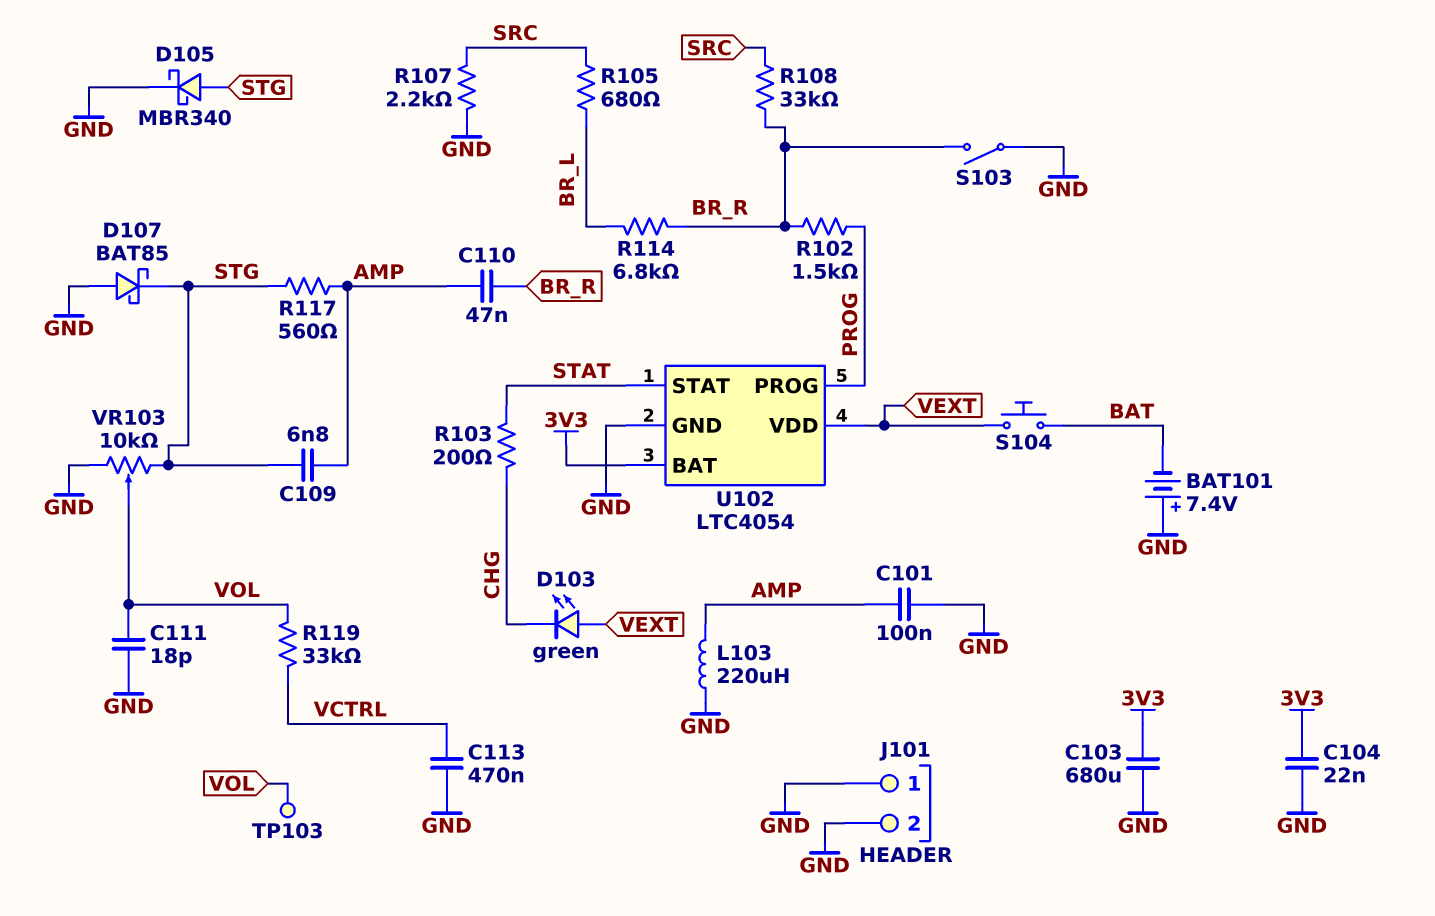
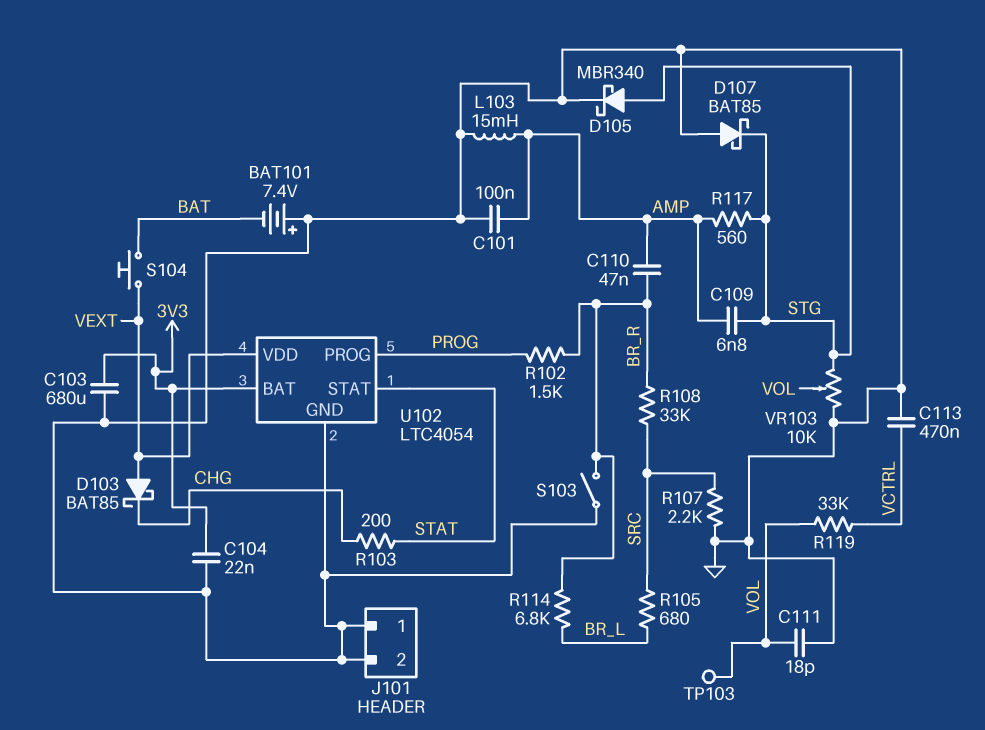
D103: LED green (A VEXT, K CHG) -> schottky BAT85 (A VEXT, K CHG)
L103: 220uH (AMP, GND) -> 15mH (AMP, GND)

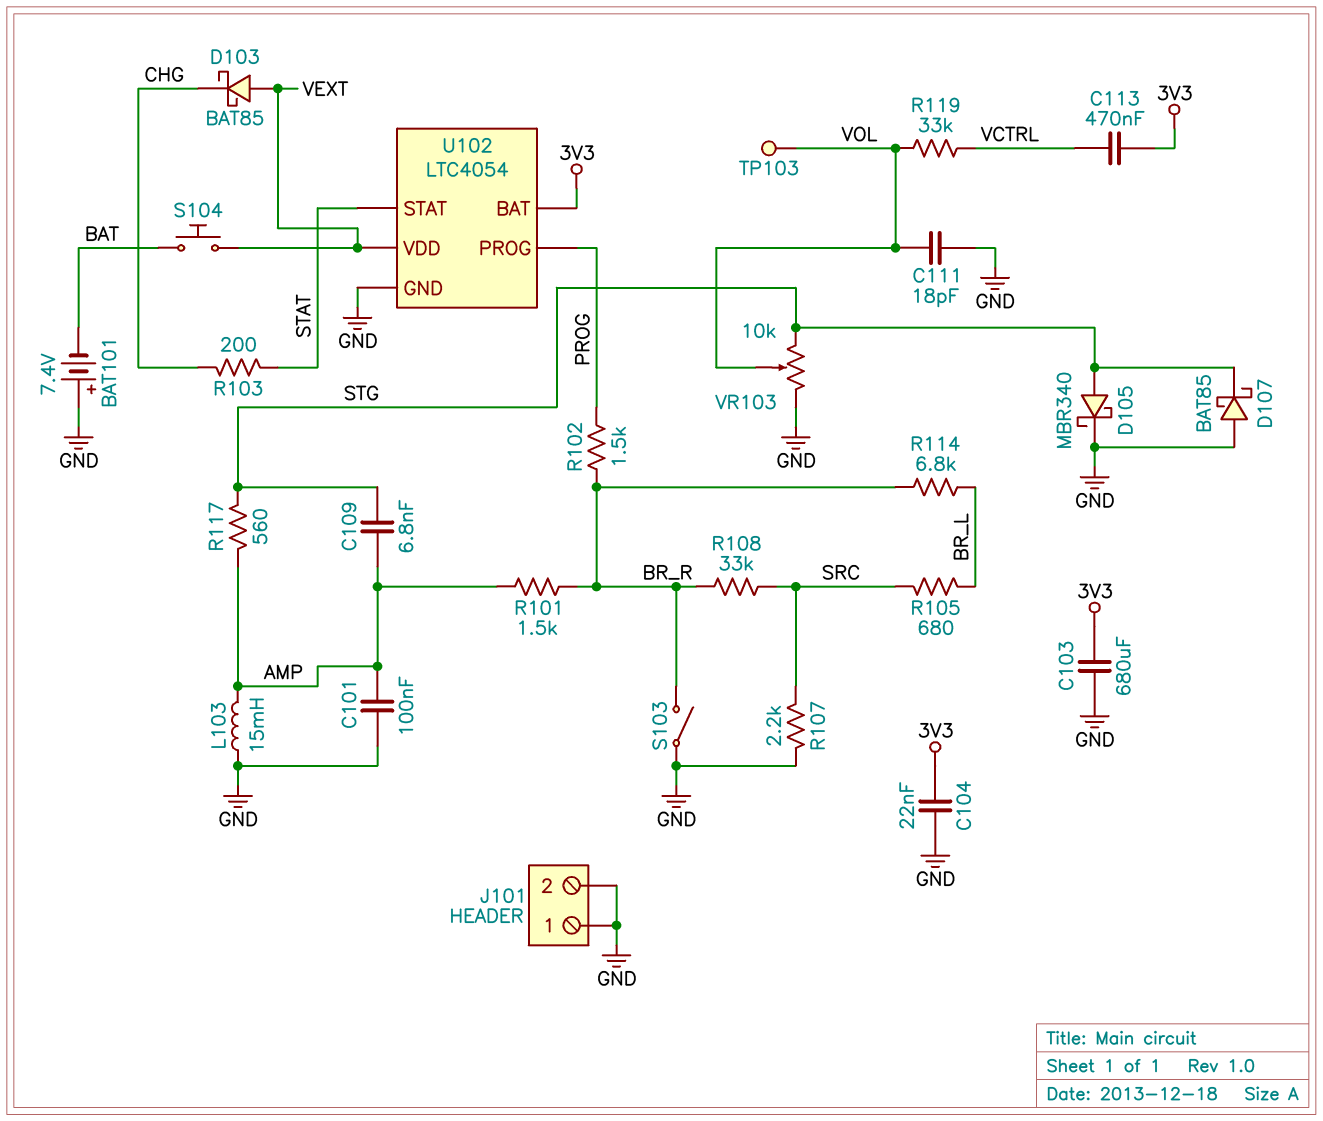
C110: 47nF (AMP, BR_R) -> none
C113: 470nF (GND, VCTRL) -> 470nF (3V3, VCTRL)
R101: none -> 1.5k (AMP, BR_R)

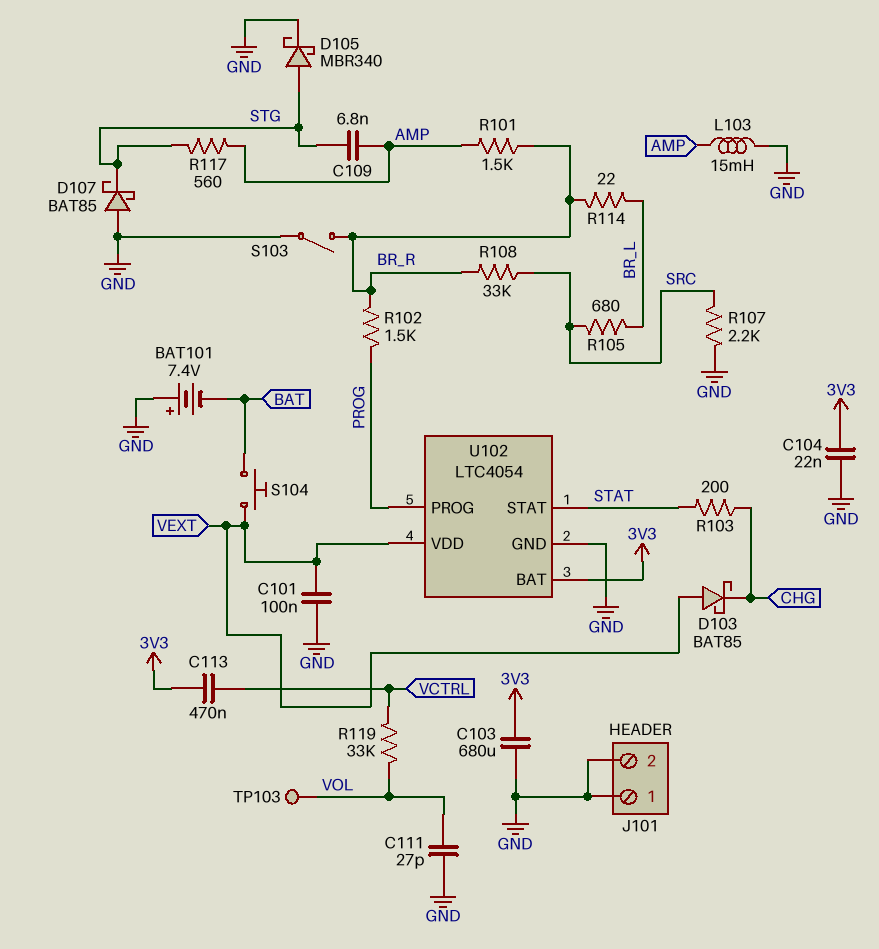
C101: 100nF (AMP, GND) -> 100nF (GND, VEXT)
C111: 18pF (GND, VOL) -> 27pF (GND, VOL)
R114: 6.8k (BR_L, BR_R) -> 22 (BR_L, BR_R)
VR103: 10k (GND, STG, wiper VOL) -> none

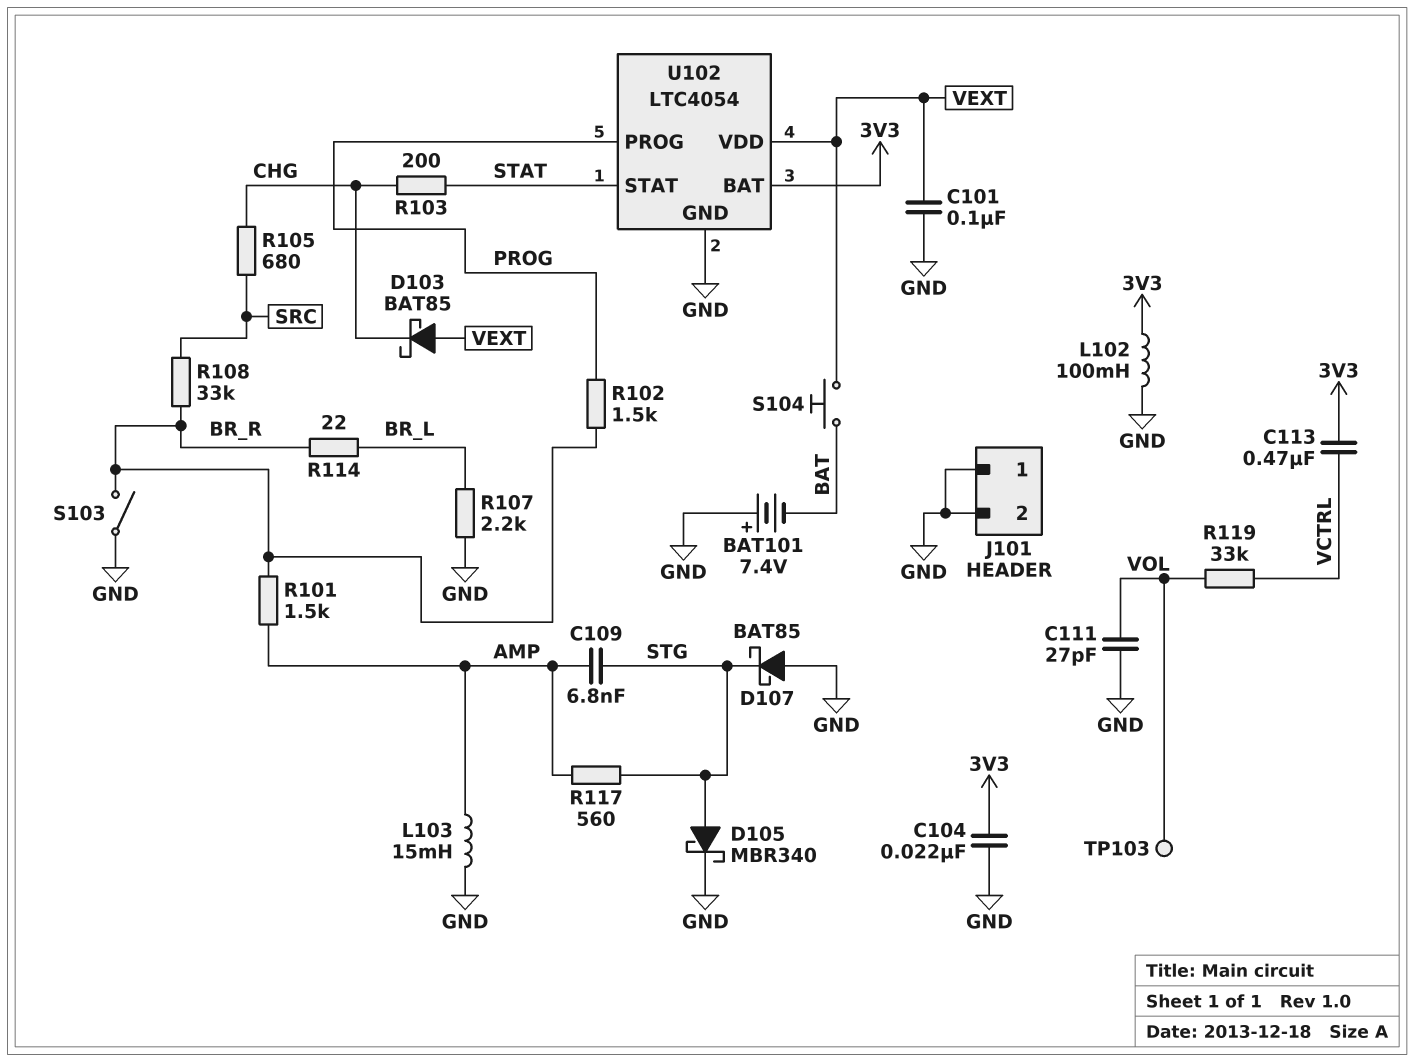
C103: 680uF (3V3, GND) -> none
L102: none -> 100mH (3V3, GND)
R105: 680 (BR_L, SRC) -> 680 (CHG, SRC)
R107: 2.2k (GND, SRC) -> 2.2k (BR_L, GND)

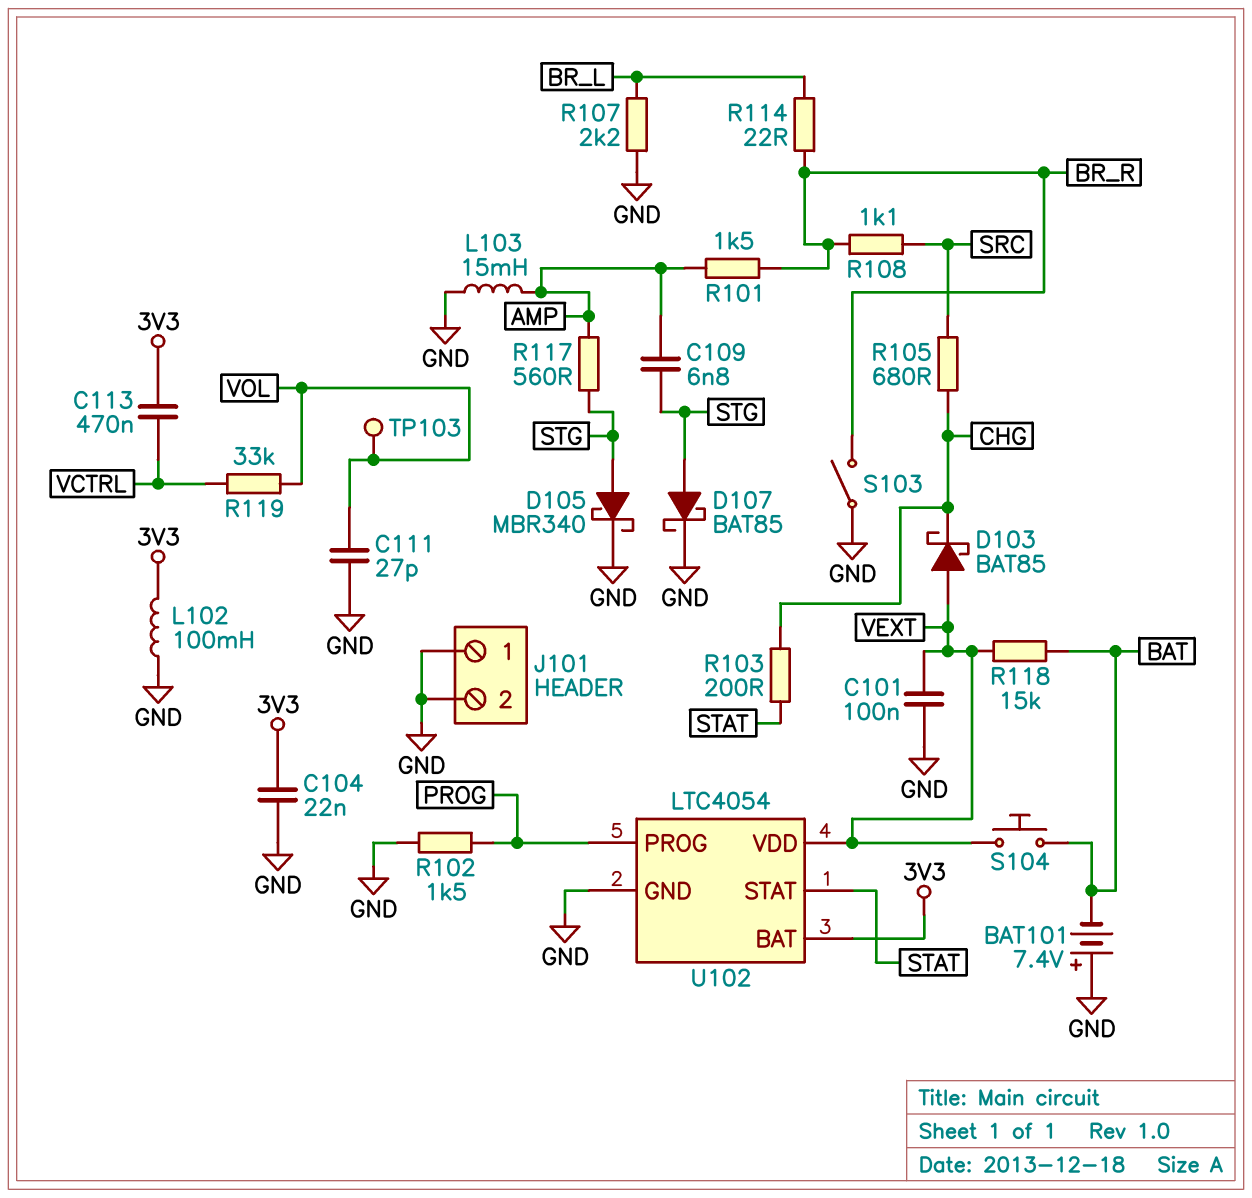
D107: schottky BAT85 (A GND, K STG) -> schottky BAT85 (A STG, K GND)
R102: 1.5k (BR_R, PROG) -> 1.5k (GND, PROG)
R108: 33k (BR_R, SRC) -> 1.1k (BR_R, SRC)
R118: none -> 15k (BAT, VEXT)

